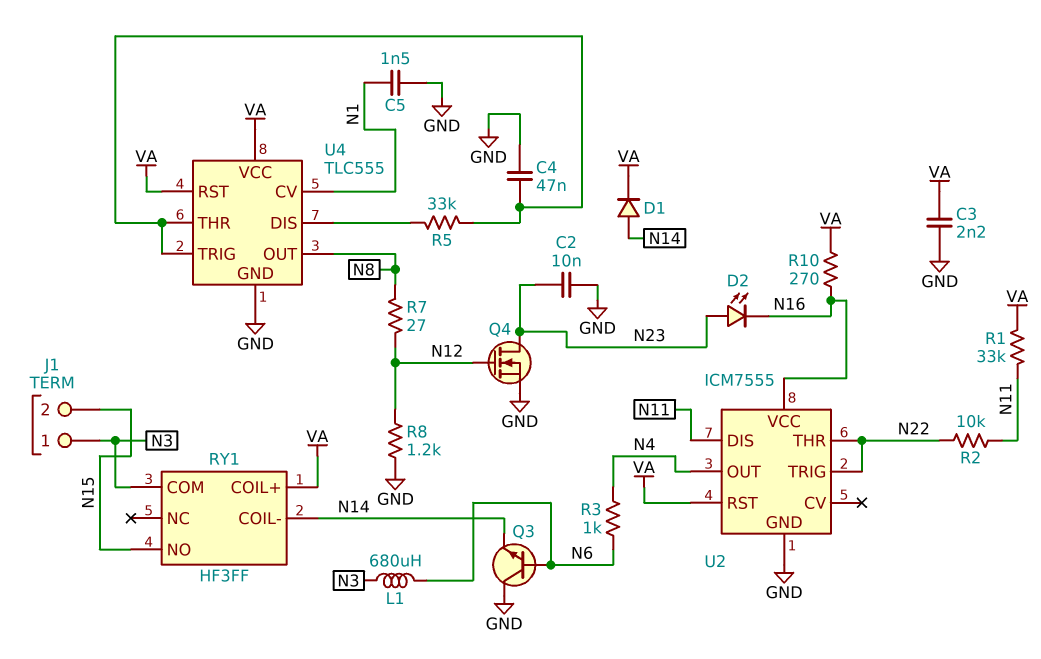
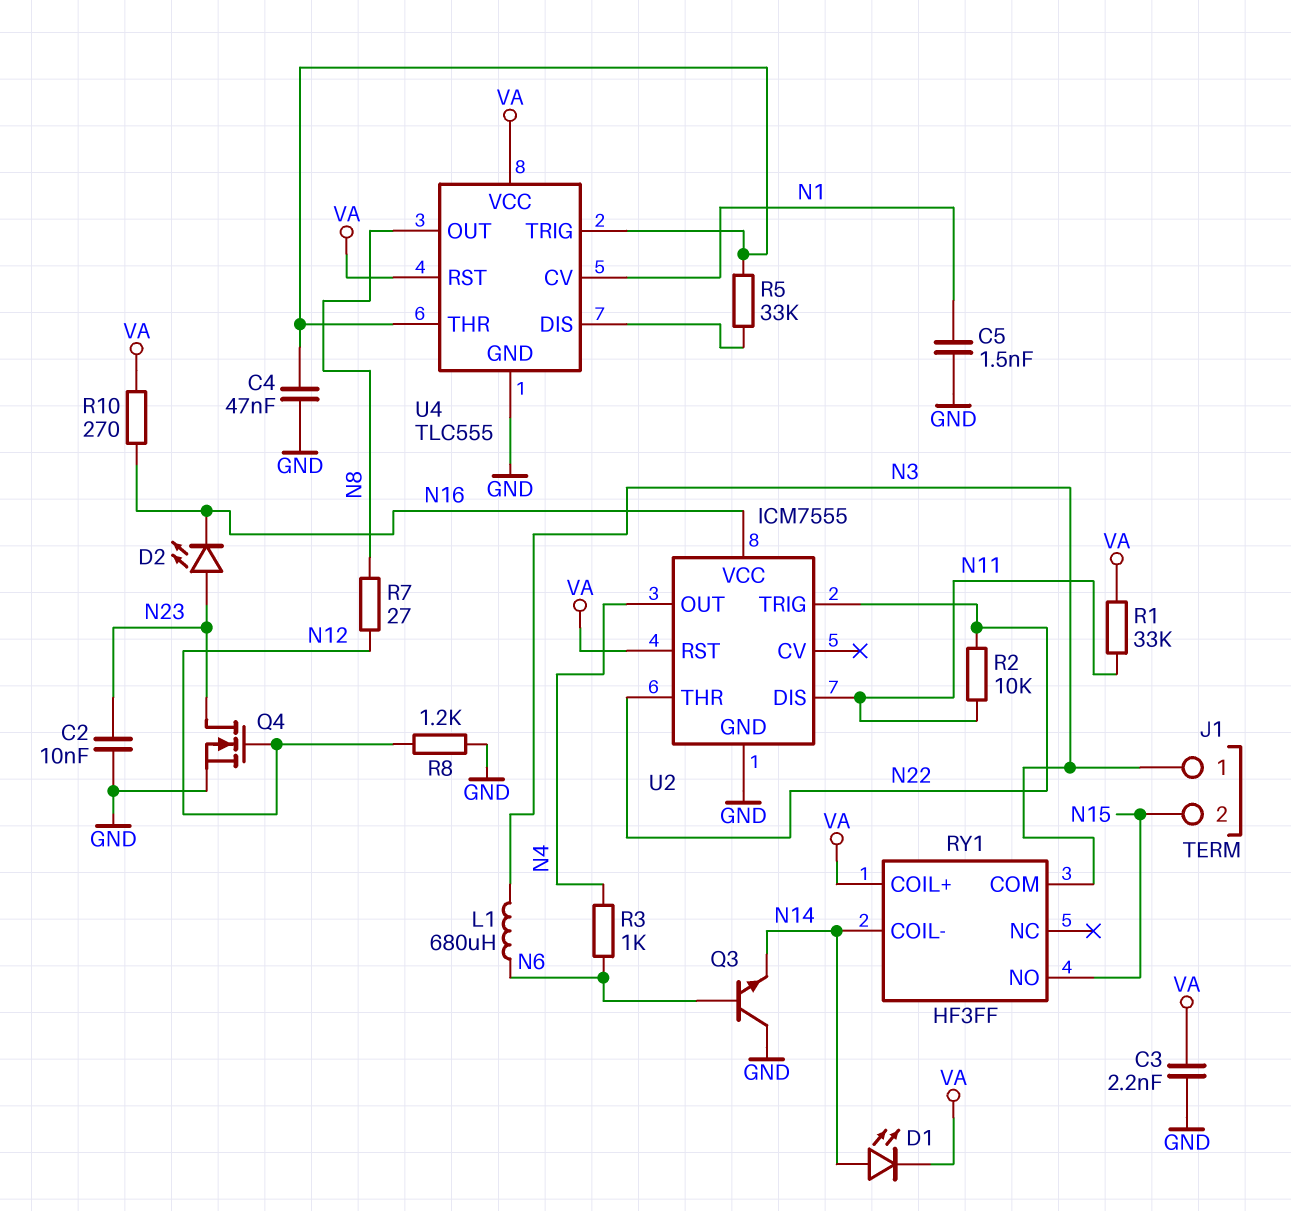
D1: diode (A N14, K VA) -> LED (A N14, K VA)

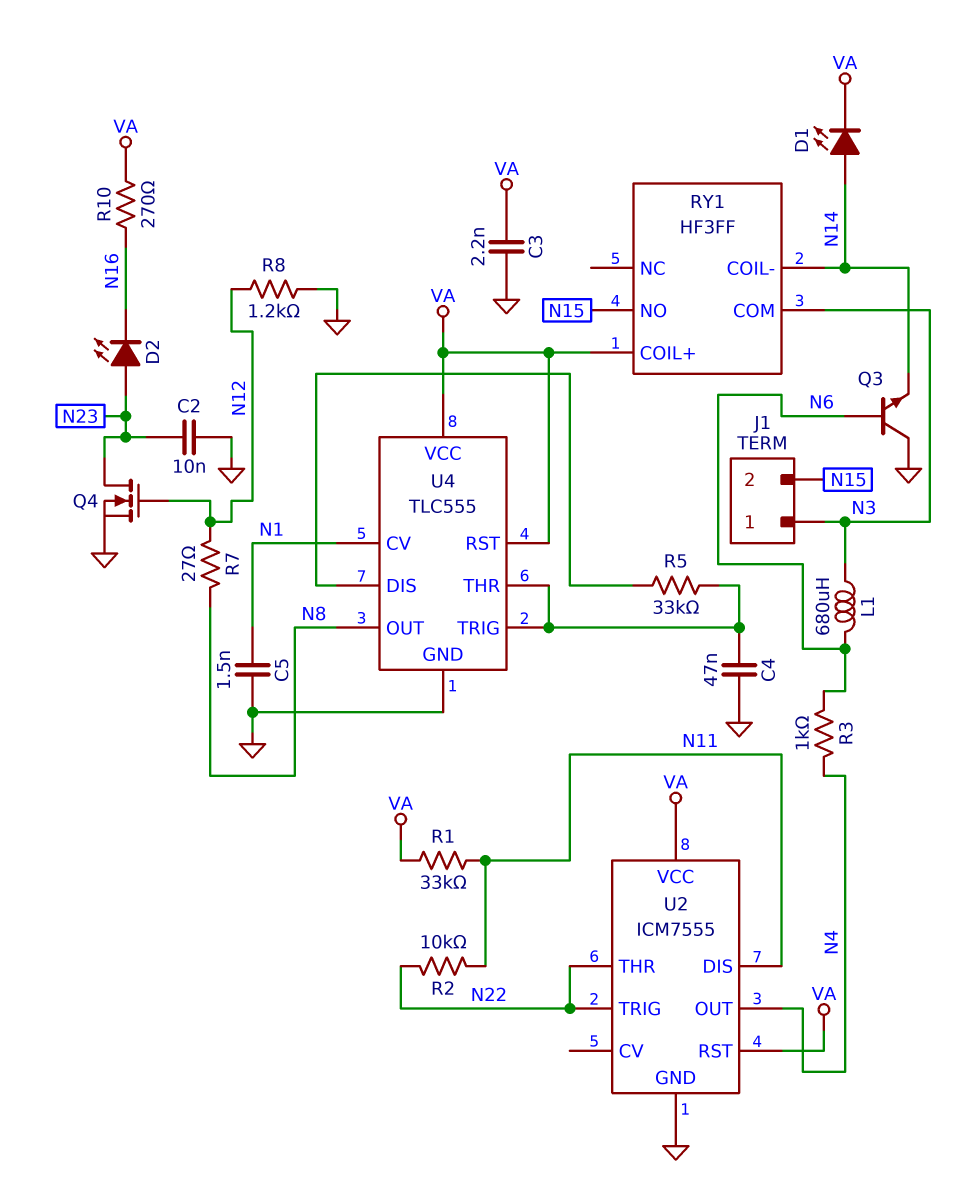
U2 pin VCC: N16 -> VA

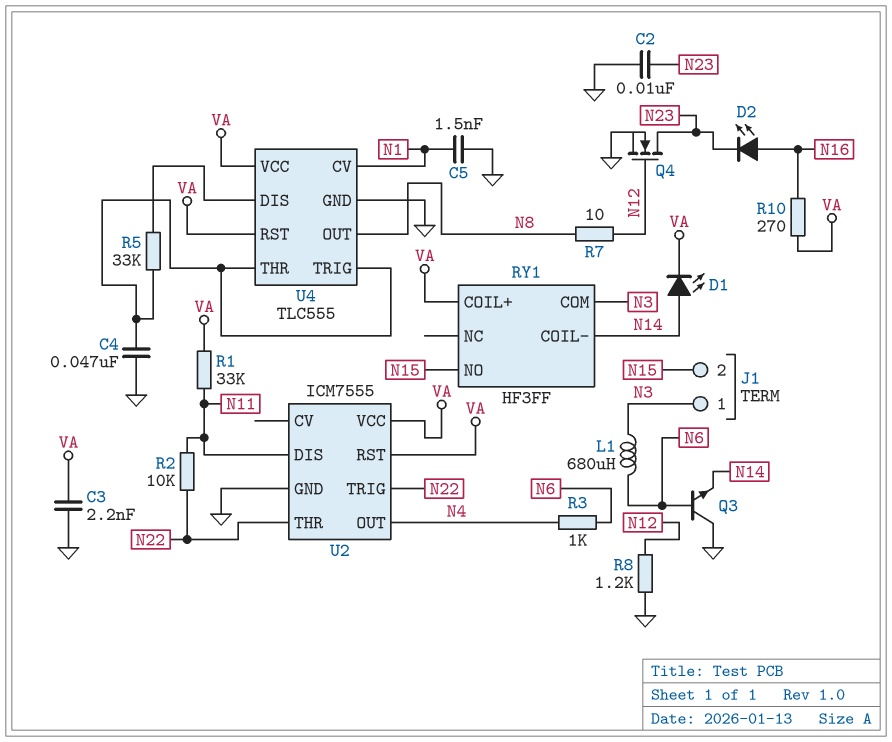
D2: LED (A N23, K N16) -> LED (A N16, K N23)
R7: 27 (N8, N12) -> 10 (N8, N12)

